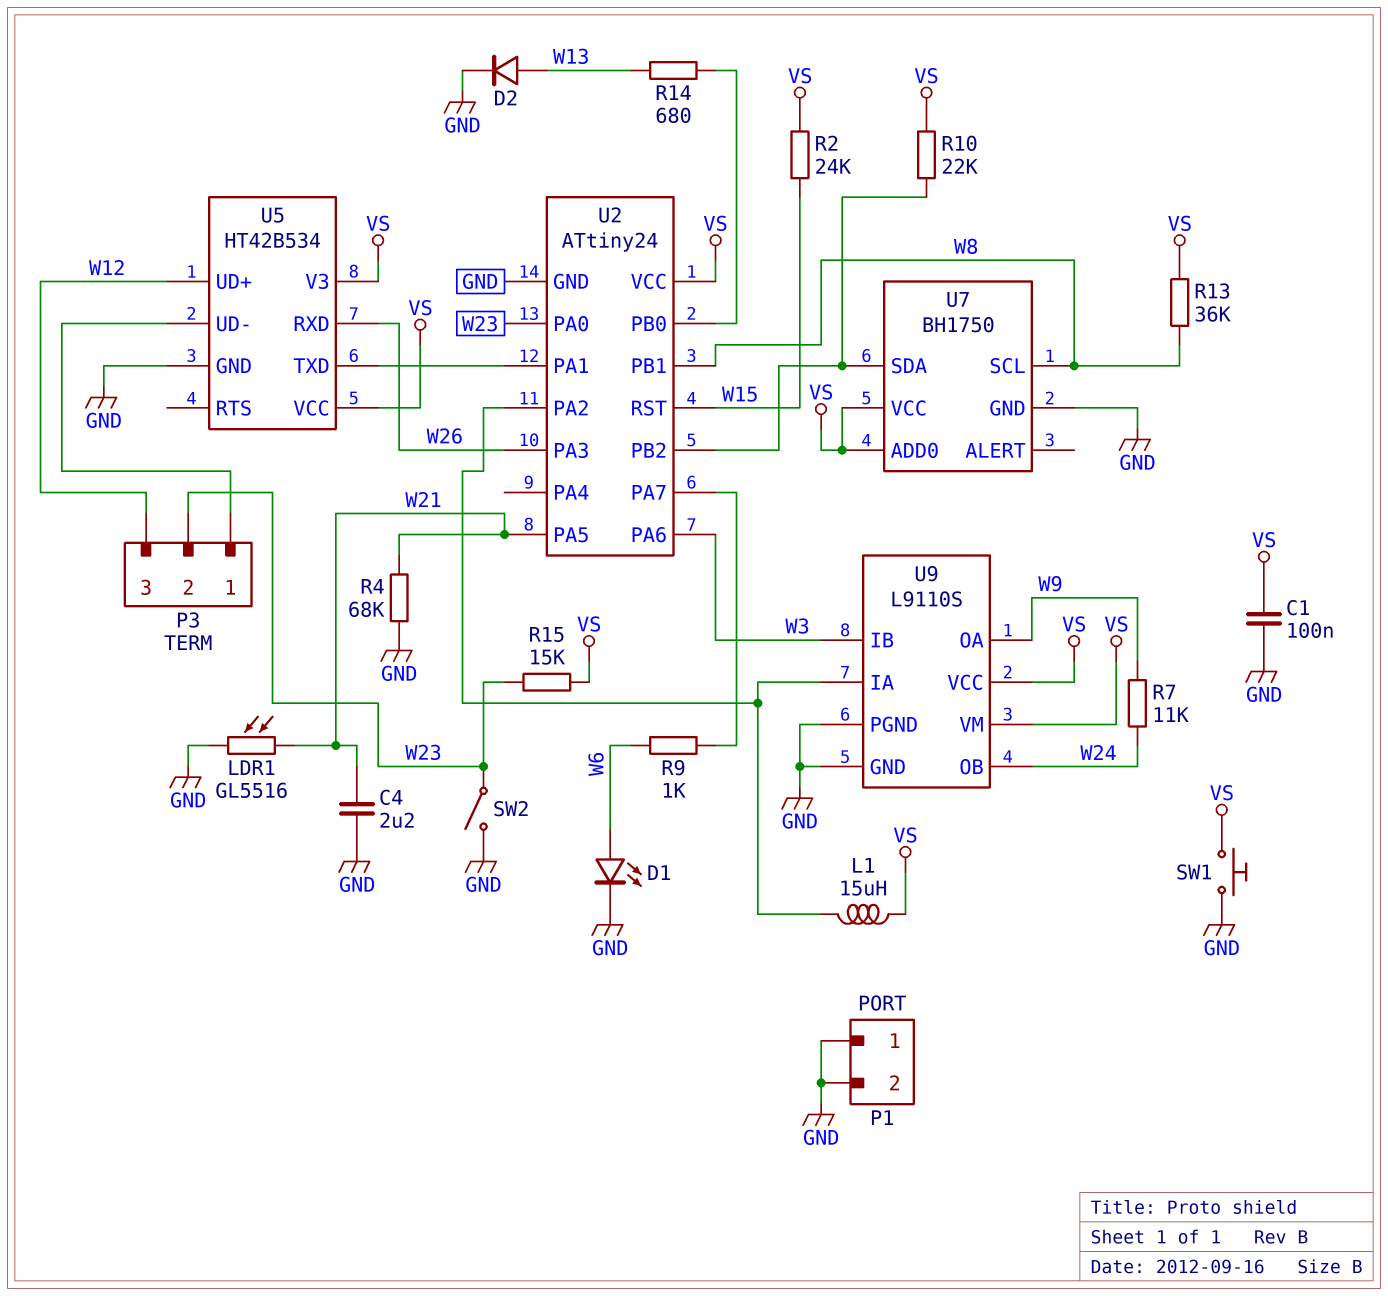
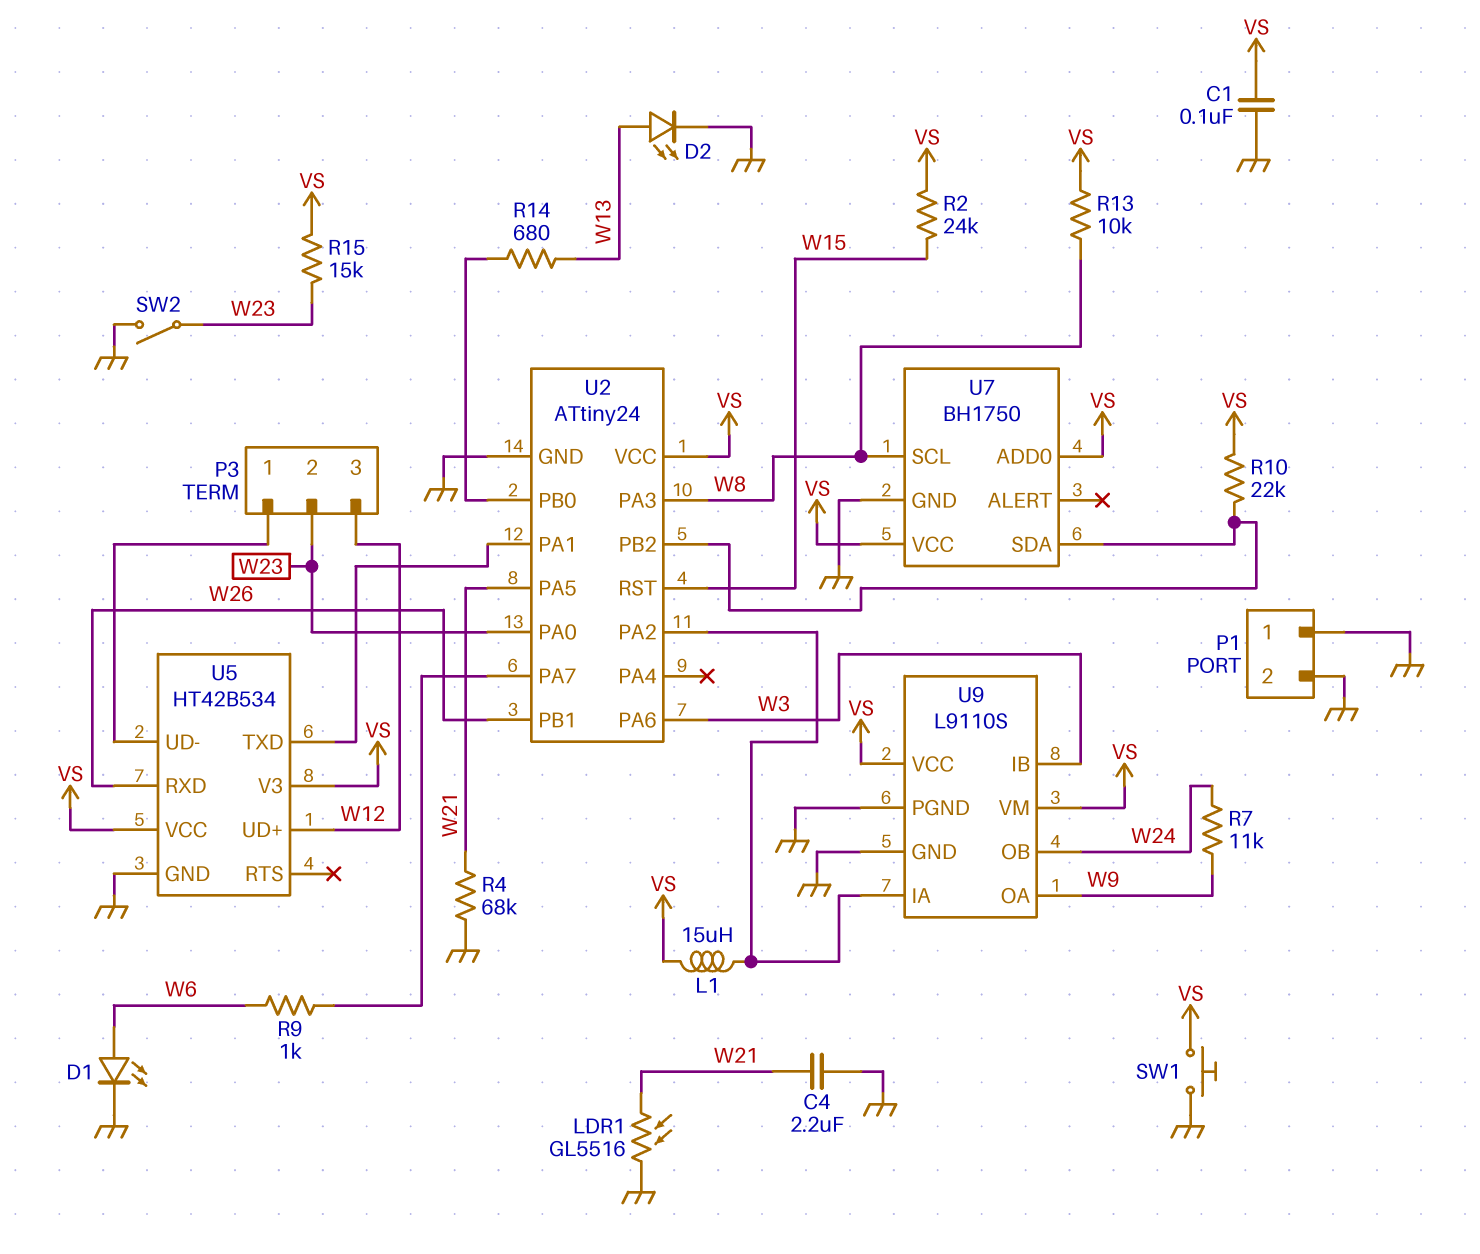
D2: diode (A W13, K GND) -> LED (A W13, K GND)
R13: 36k (VS, W8) -> 10k (VS, W8)
U2 pin PA3: W26 -> W8
U2 pin PB1: W8 -> W26

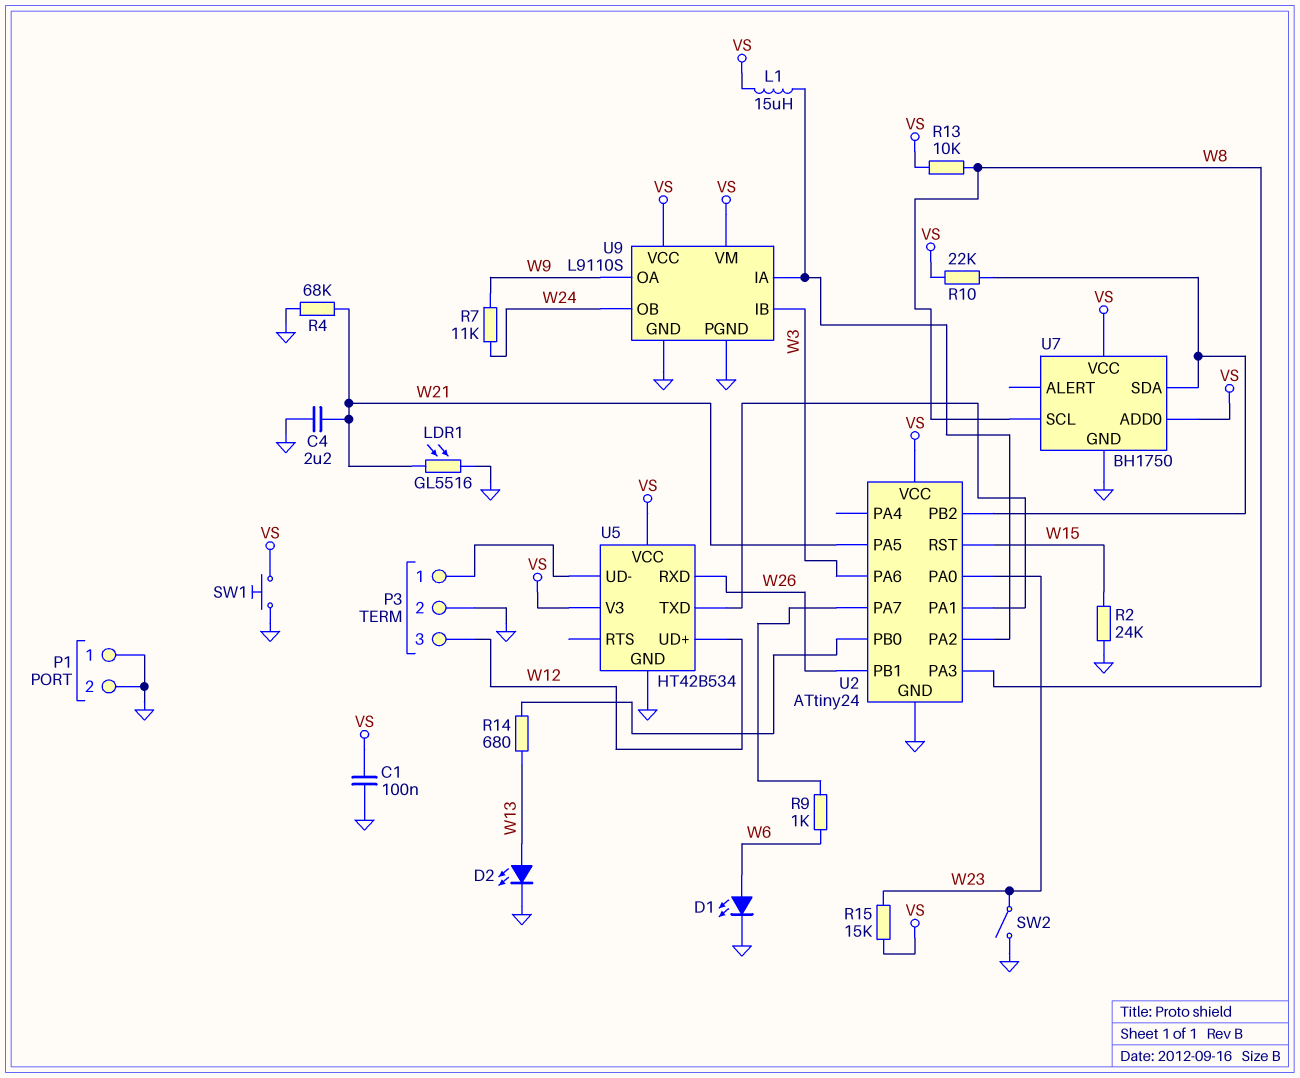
P3 pin 2: W23 -> GND
R2: 24k (VS, W15) -> 24k (GND, W15)

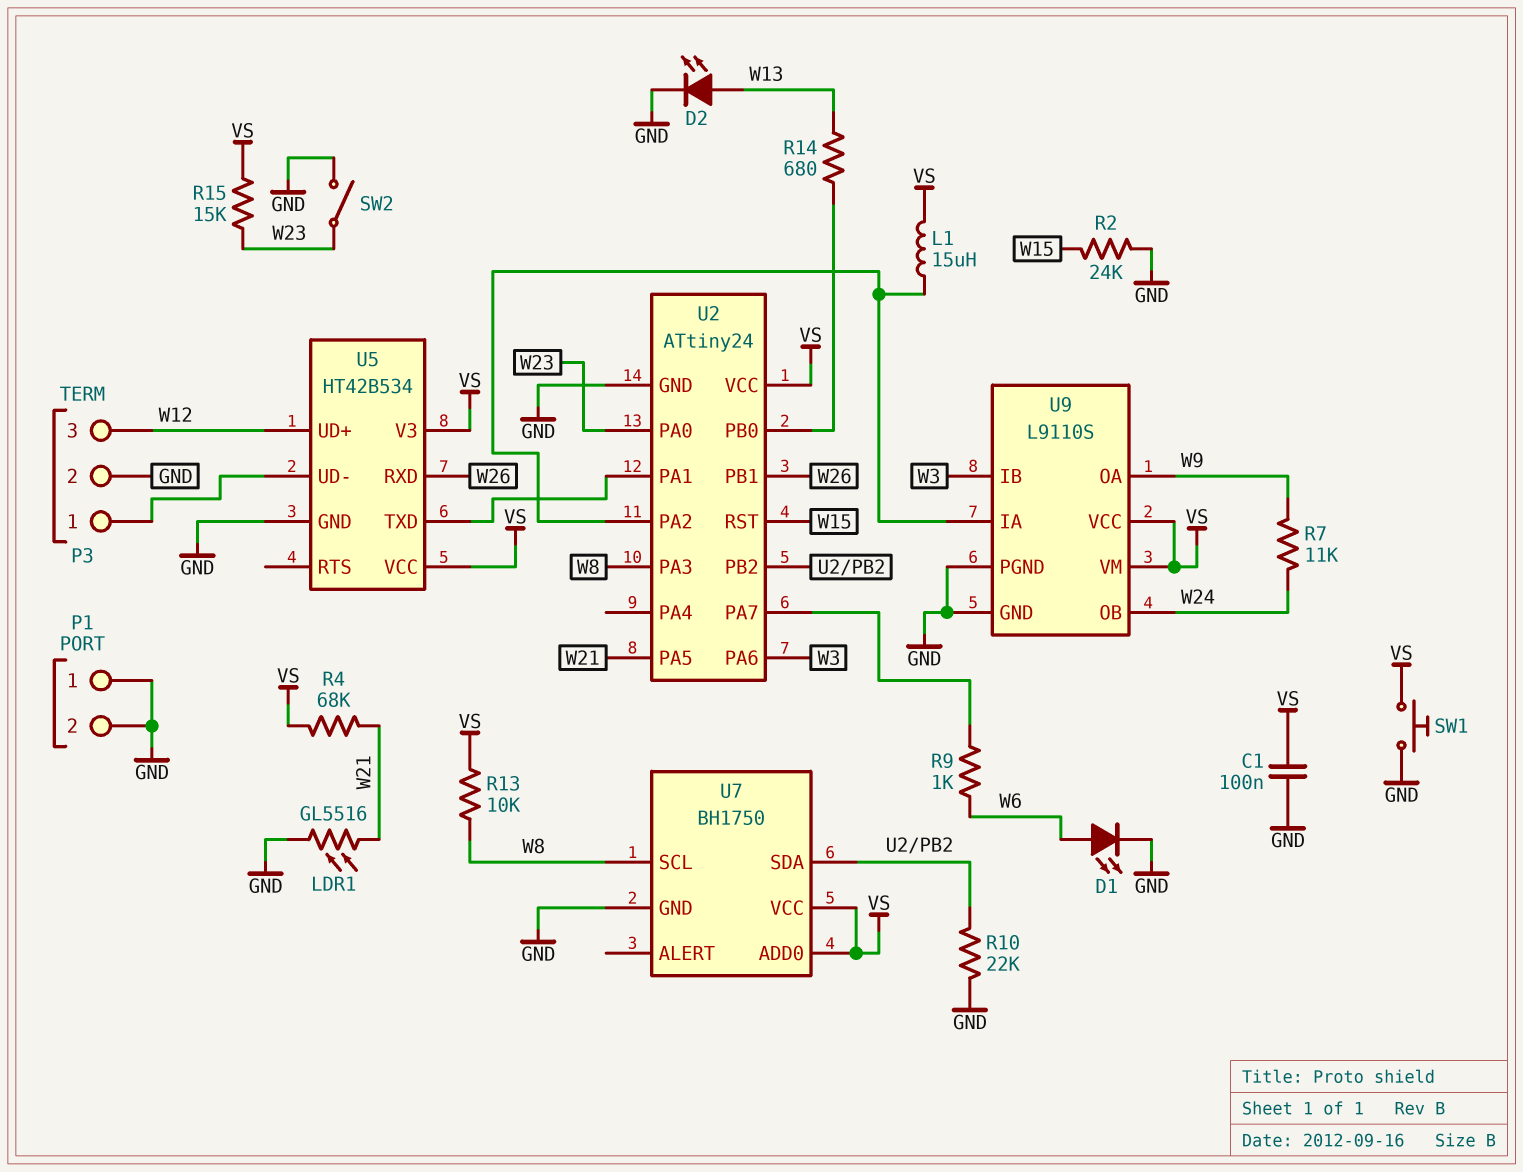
C4: 2.2uF (GND, W21) -> none
R4: 68k (GND, W21) -> 68k (VS, W21)
R10: 22k (U2/PB2, VS) -> 22k (GND, U2/PB2)

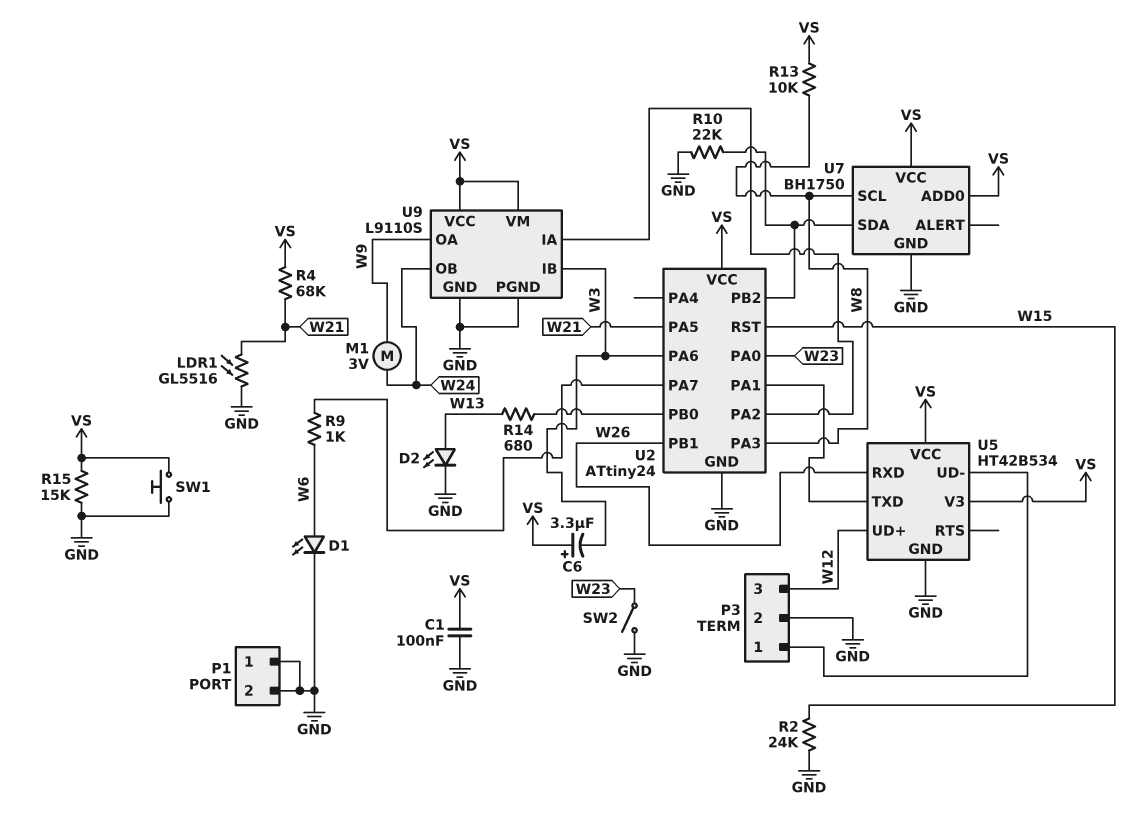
C6: none -> 3.3uF (plus VS, minus W3)
L1: 15uH (U2/PA2, VS) -> none
M1: none -> motor 3V (W9, W24)
R7: 11k (W9, W24) -> none
R15: 15k (VS, W23) -> 15k (GND, VS)

